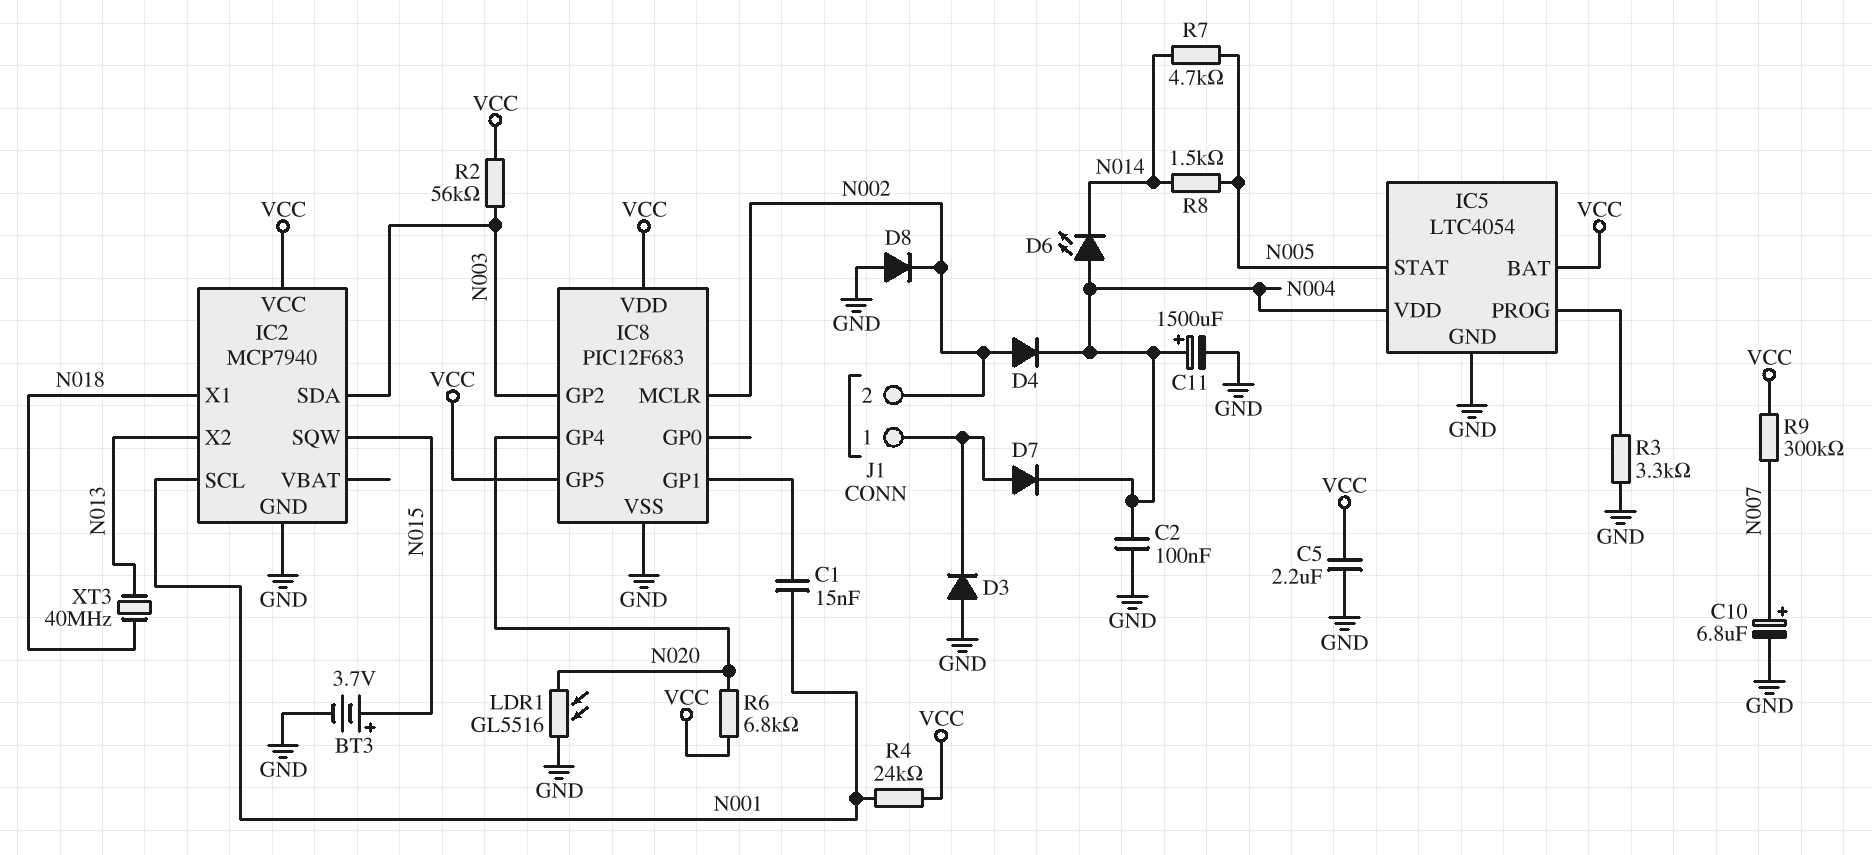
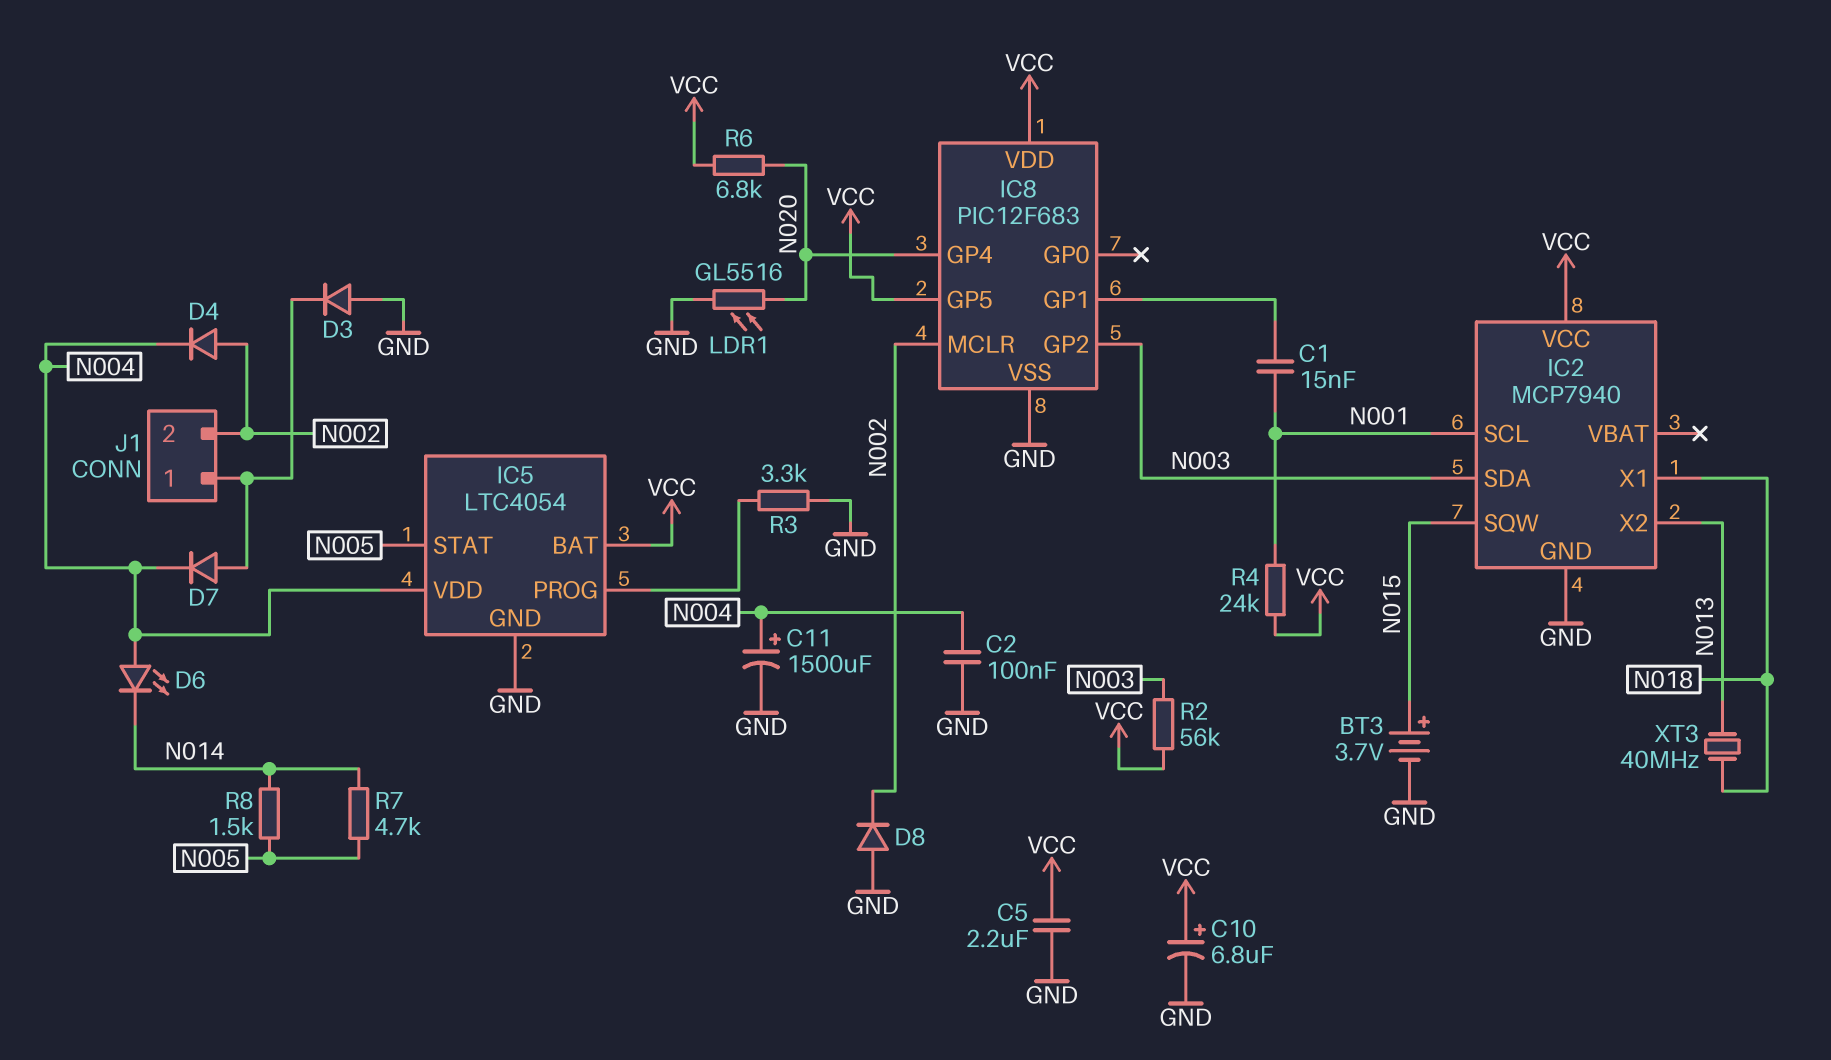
C10: 6.8uF (plus N007, minus GND) -> 6.8uF (plus VCC, minus GND)
R9: 300k (N007, VCC) -> none

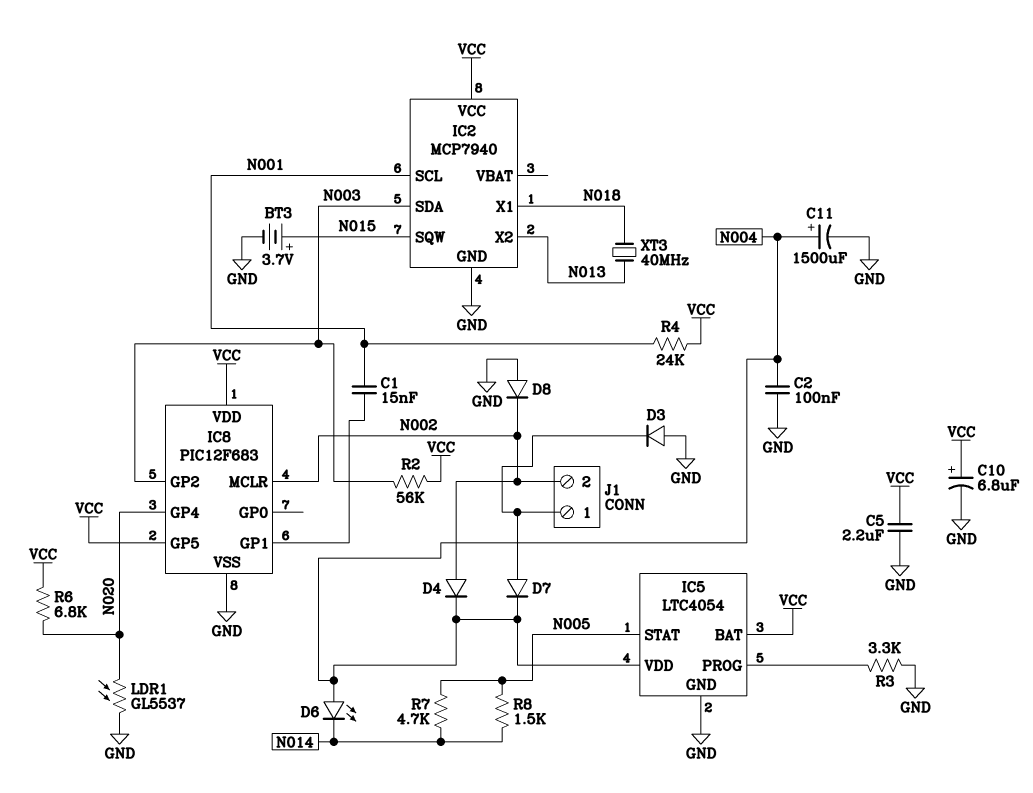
LDR1: GL5516 (GND, N020) -> GL5537 (GND, N020)

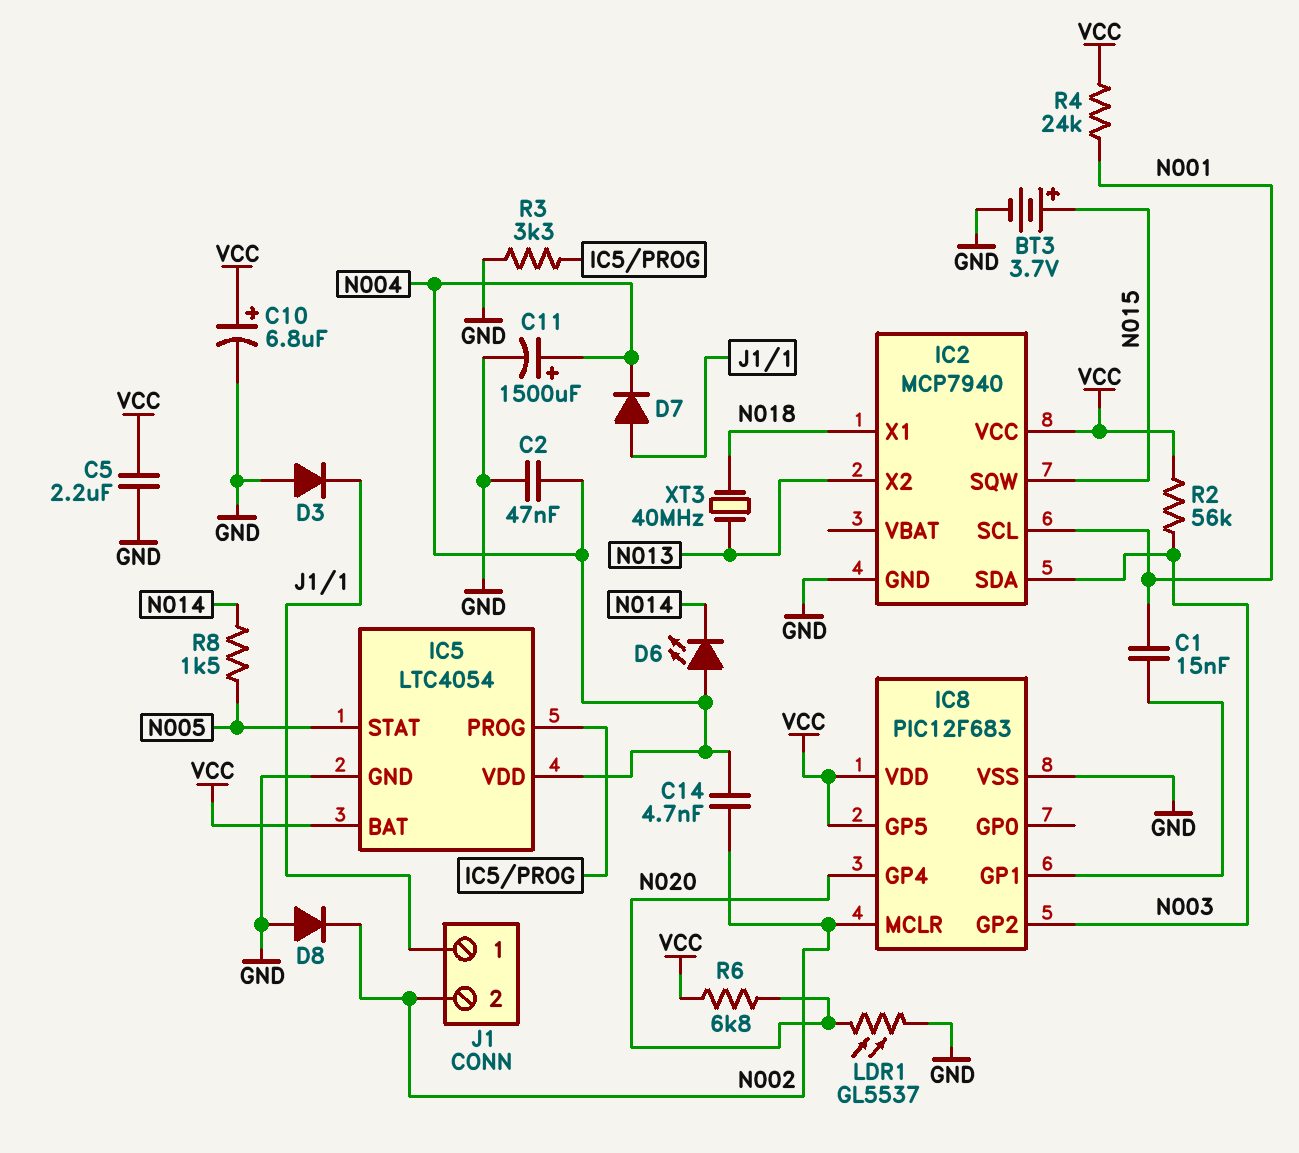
C2: 100nF (GND, N004) -> 47nF (GND, N004)
C14: none -> 4.7nF (N002, N004)
D4: diode (A N002, K N004) -> none
R7: 4.7k (N005, N014) -> none

